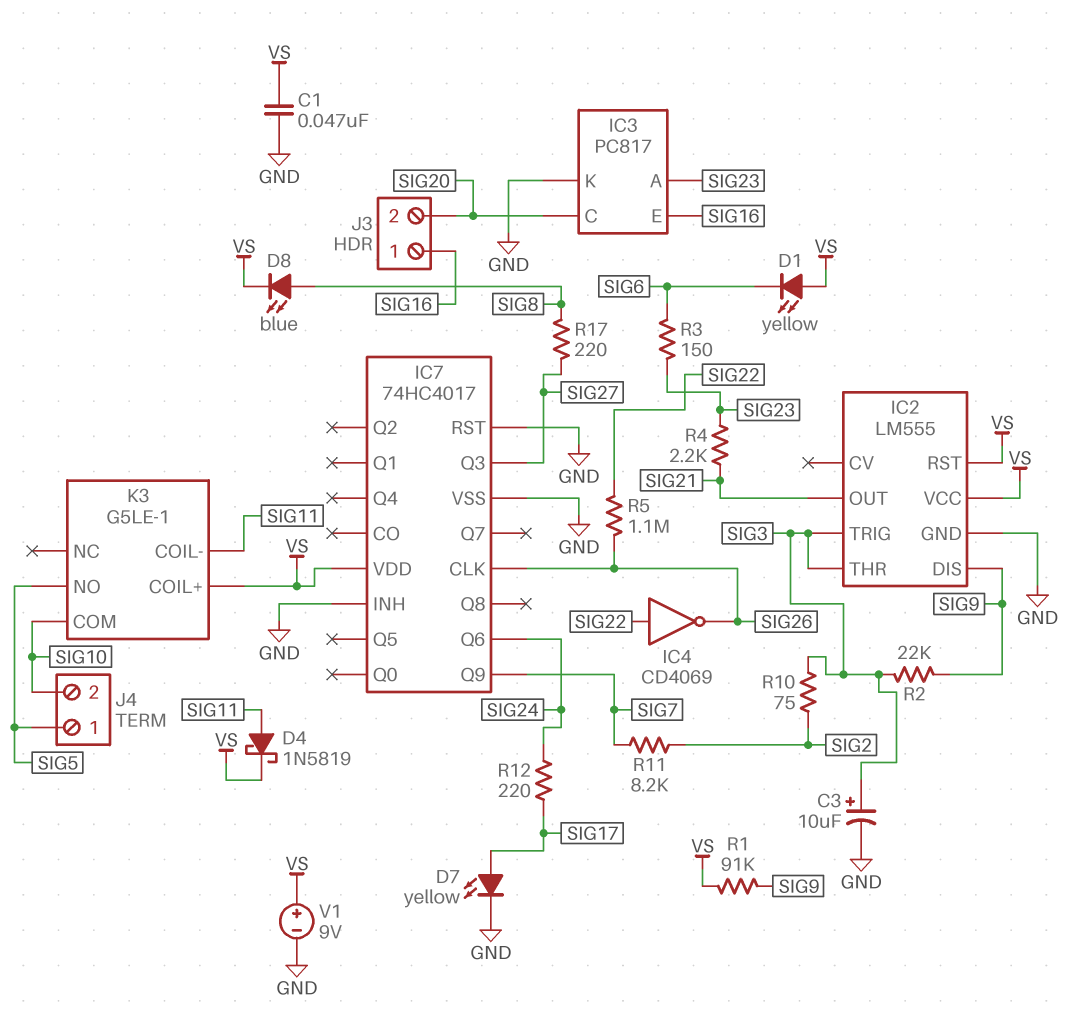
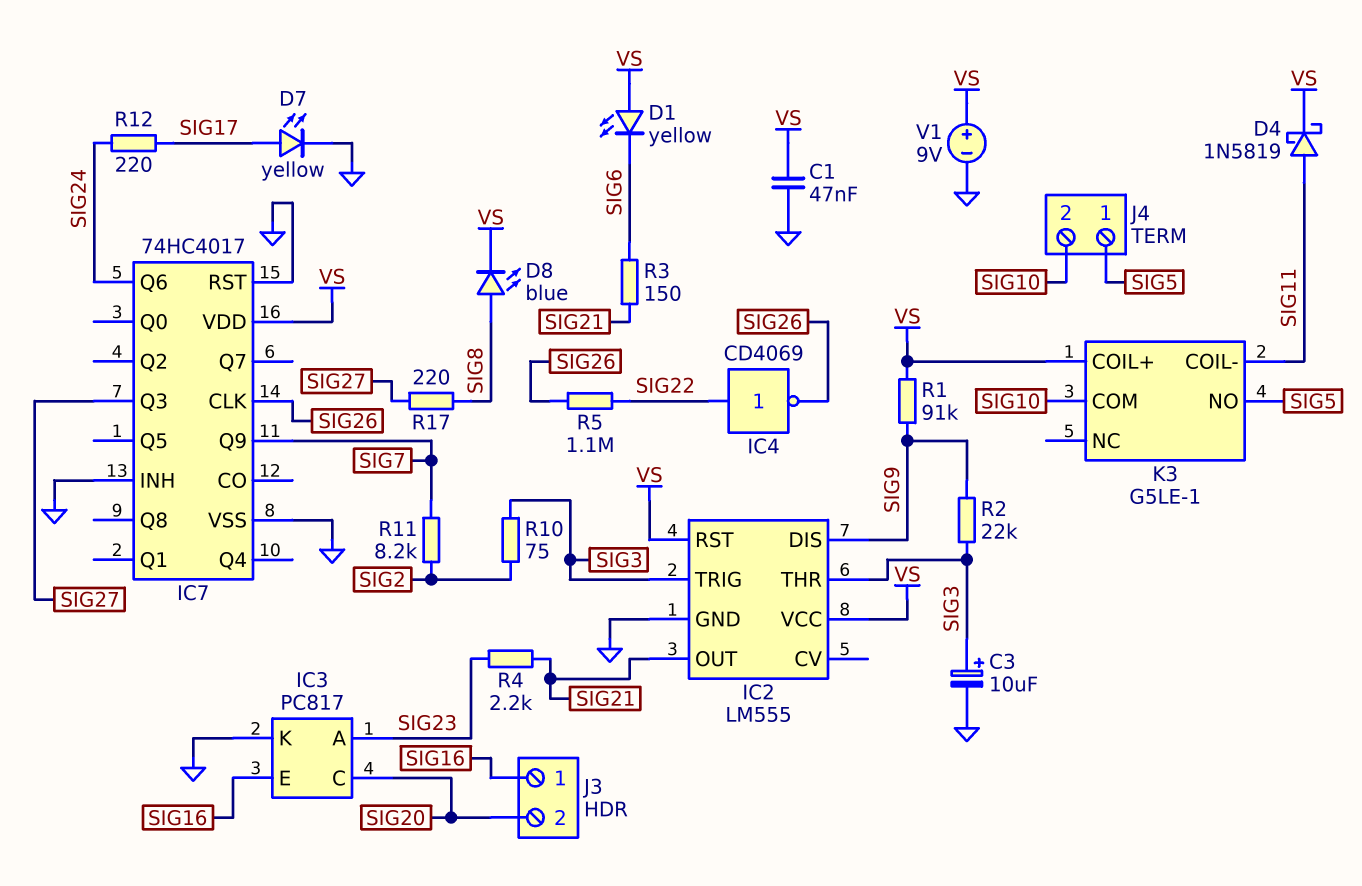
R3: 150 (SIG6, SIG23) -> 150 (SIG6, SIG21)

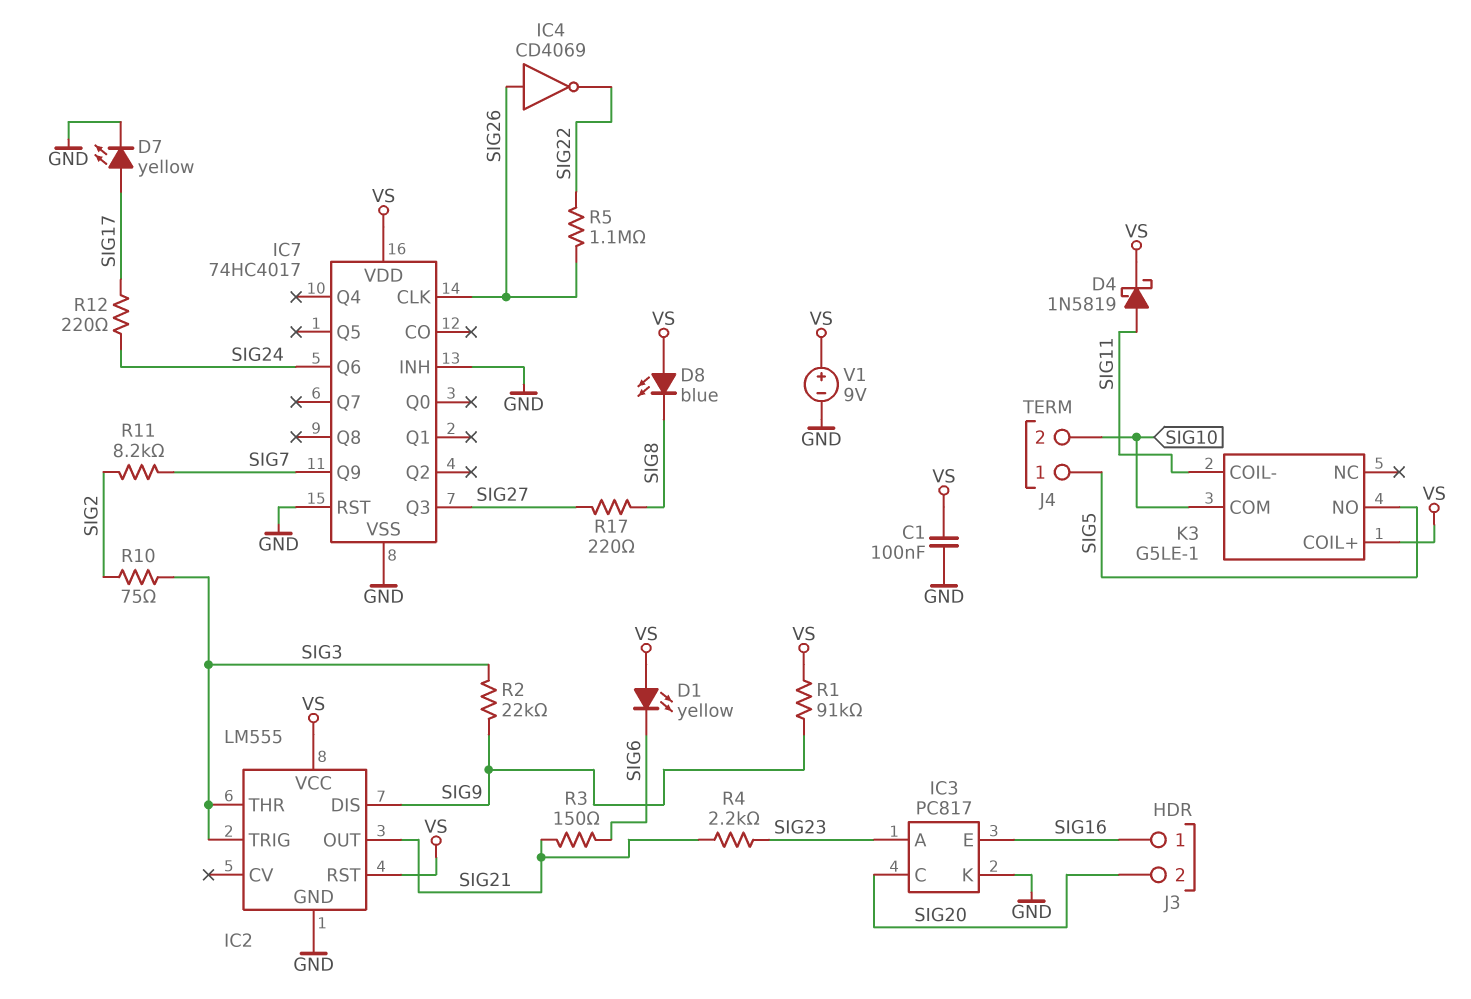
C1: 47nF (GND, VS) -> 100nF (GND, VS)
C3: 10uF (plus SIG3, minus GND) -> none
D8: LED blue (A SIG8, K VS) -> LED blue (A VS, K SIG8)
IC4: NOT CD4069 (in SIG22, out SIG26) -> NOT CD4069 (in SIG26, out SIG22)

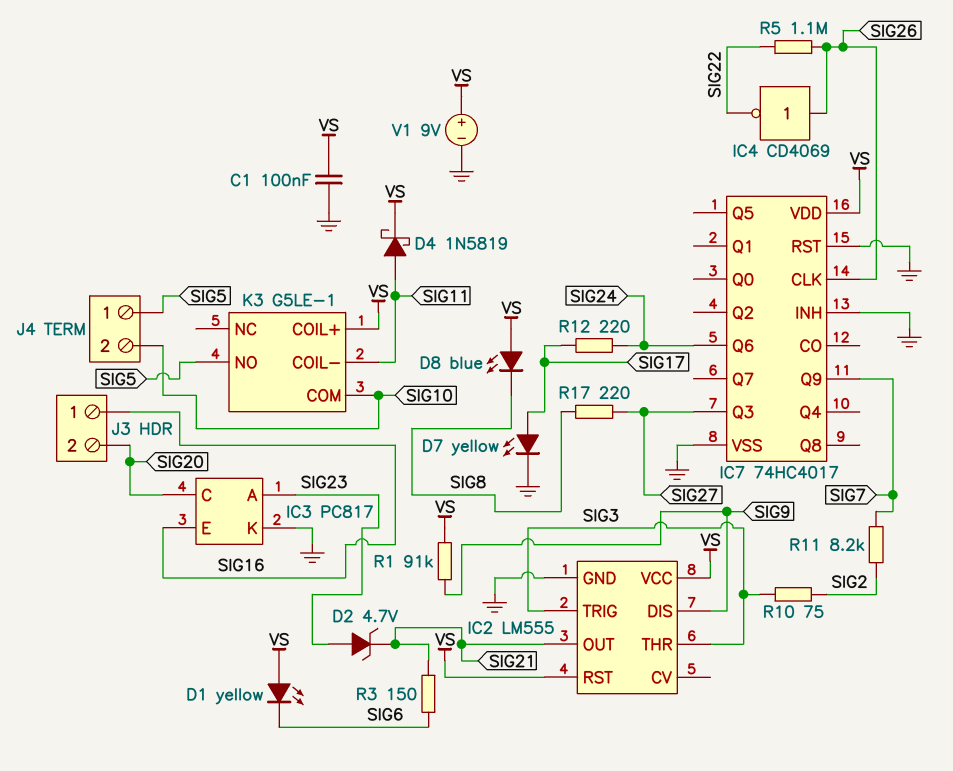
D2: none -> zener 4.7V (A SIG23, K SIG21)
R2: 22k (SIG3, SIG9) -> none
R4: 2.2k (SIG21, SIG23) -> none

